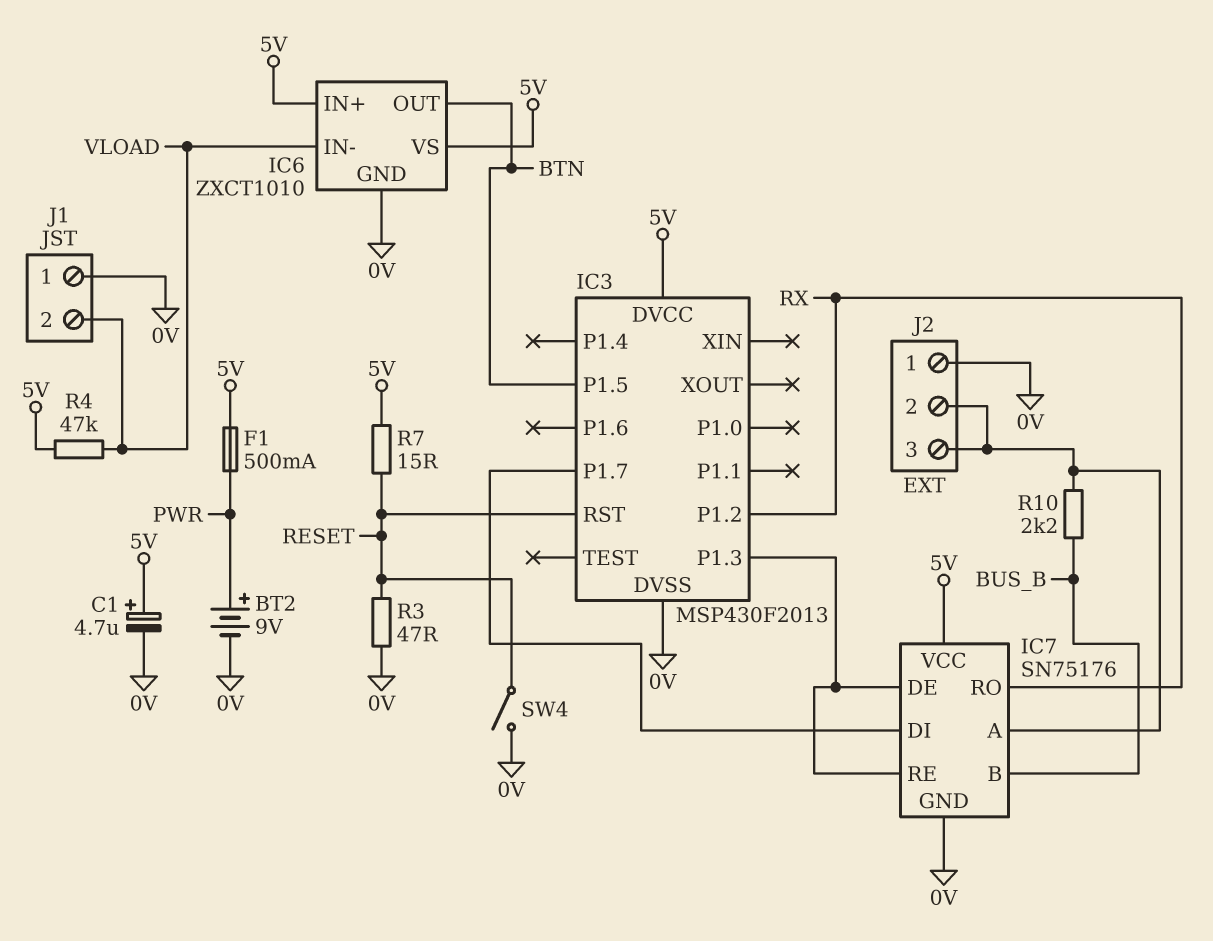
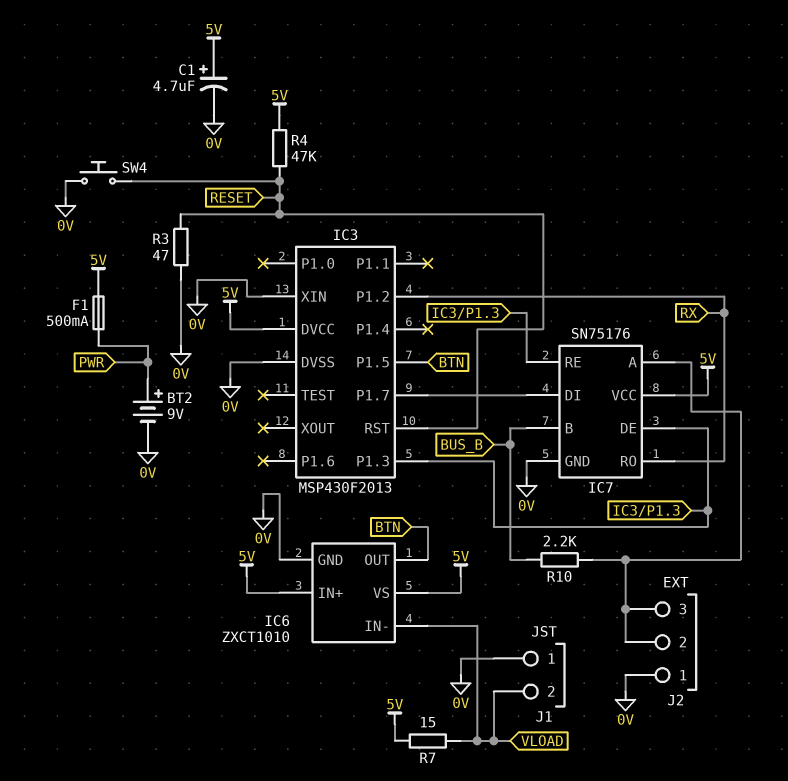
IC3 pin XIN: none -> 0V
R4: 47k (5V, VLOAD) -> 47k (5V, RESET)
R7: 15 (5V, RESET) -> 15 (5V, VLOAD)
SW4: switch (0V, RESET) -> button (0V, RESET)

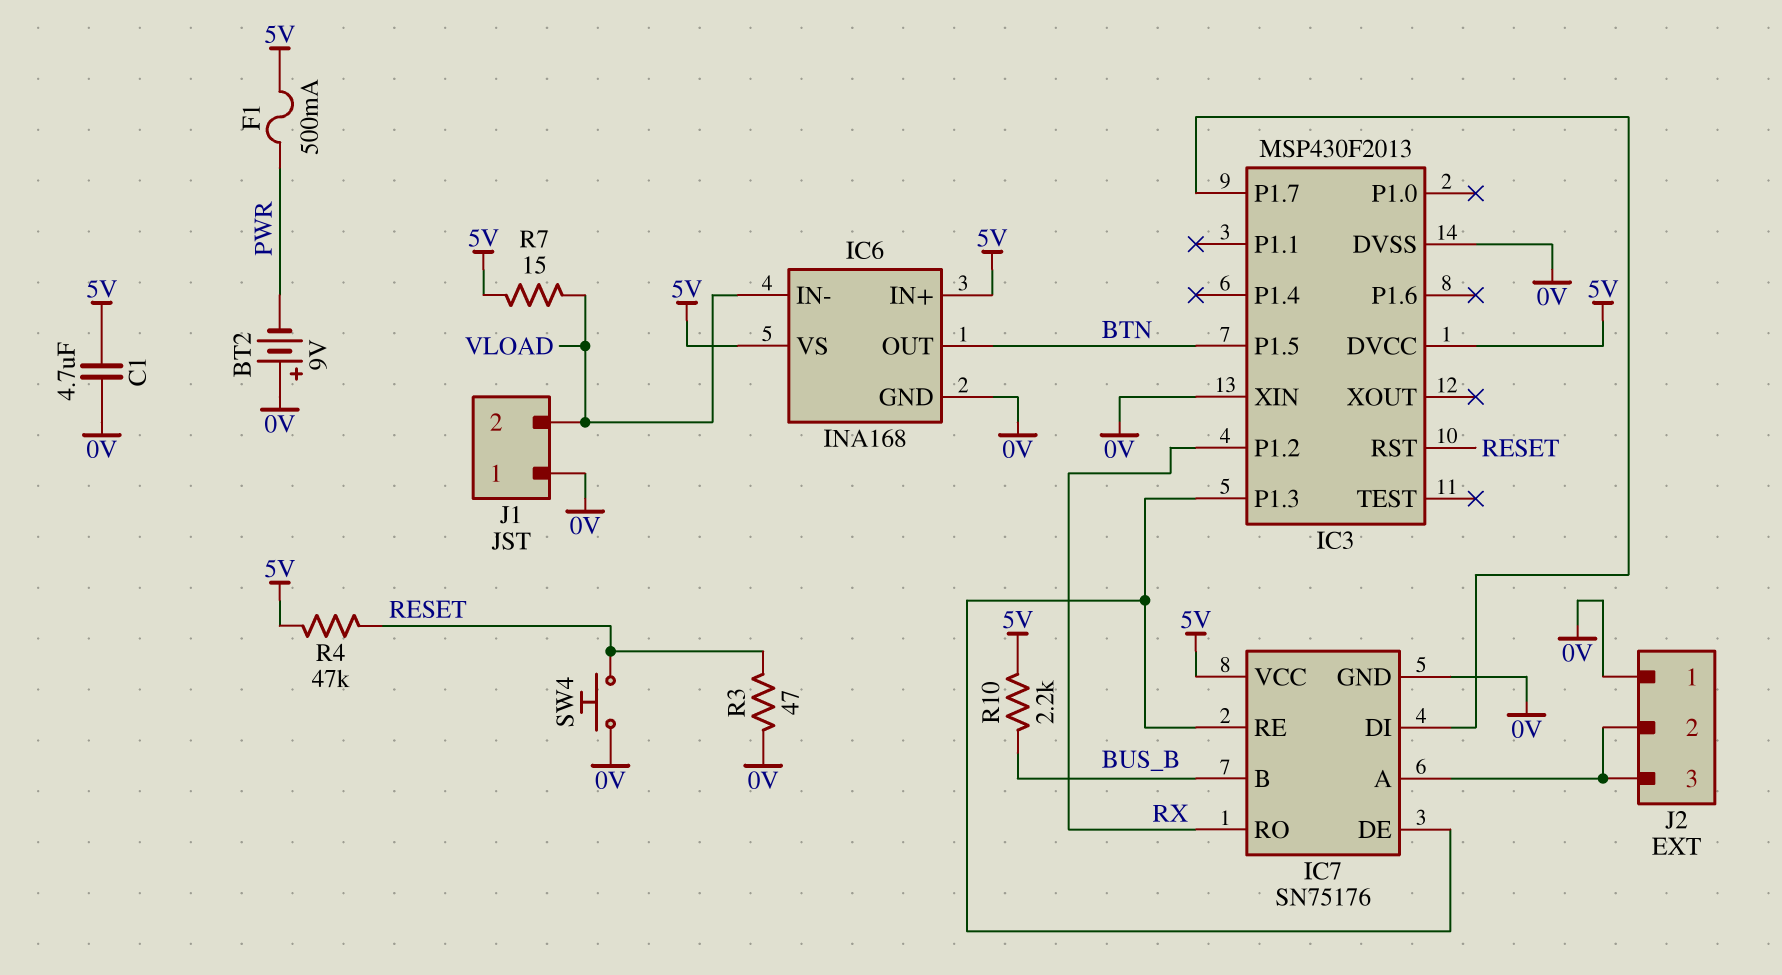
BT2: 9V (plus PWR, minus 0V) -> 9V (plus 0V, minus PWR)
C1: 4.7uF (plus 5V, minus 0V) -> 4.7uF (0V, 5V)
IC6: ZXCT1010 -> INA168
R10: 2.2k (BUS_B, IC7/A) -> 2.2k (5V, BUS_B)

